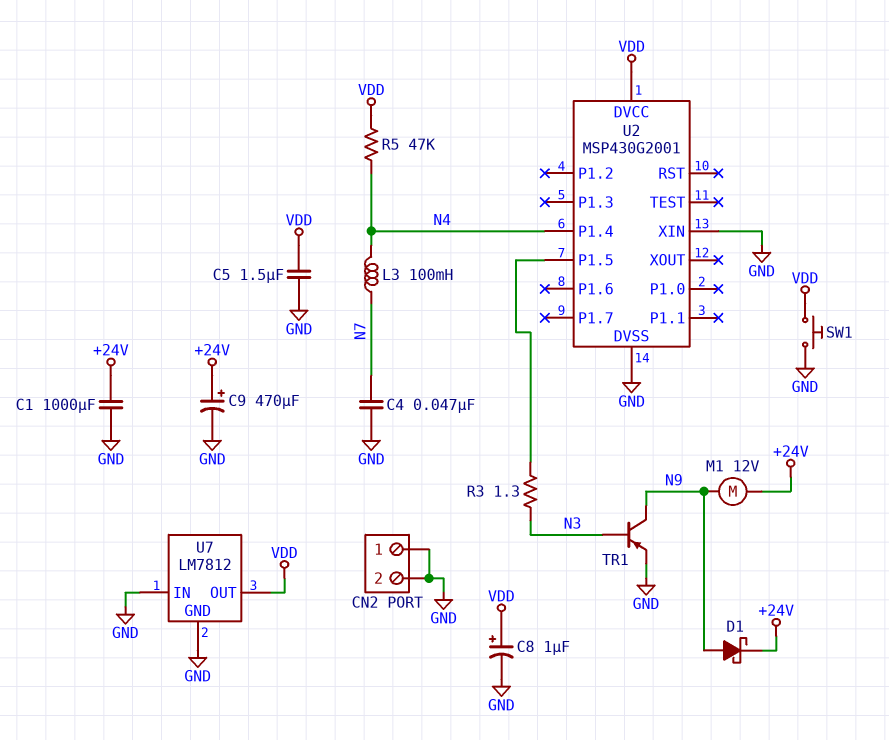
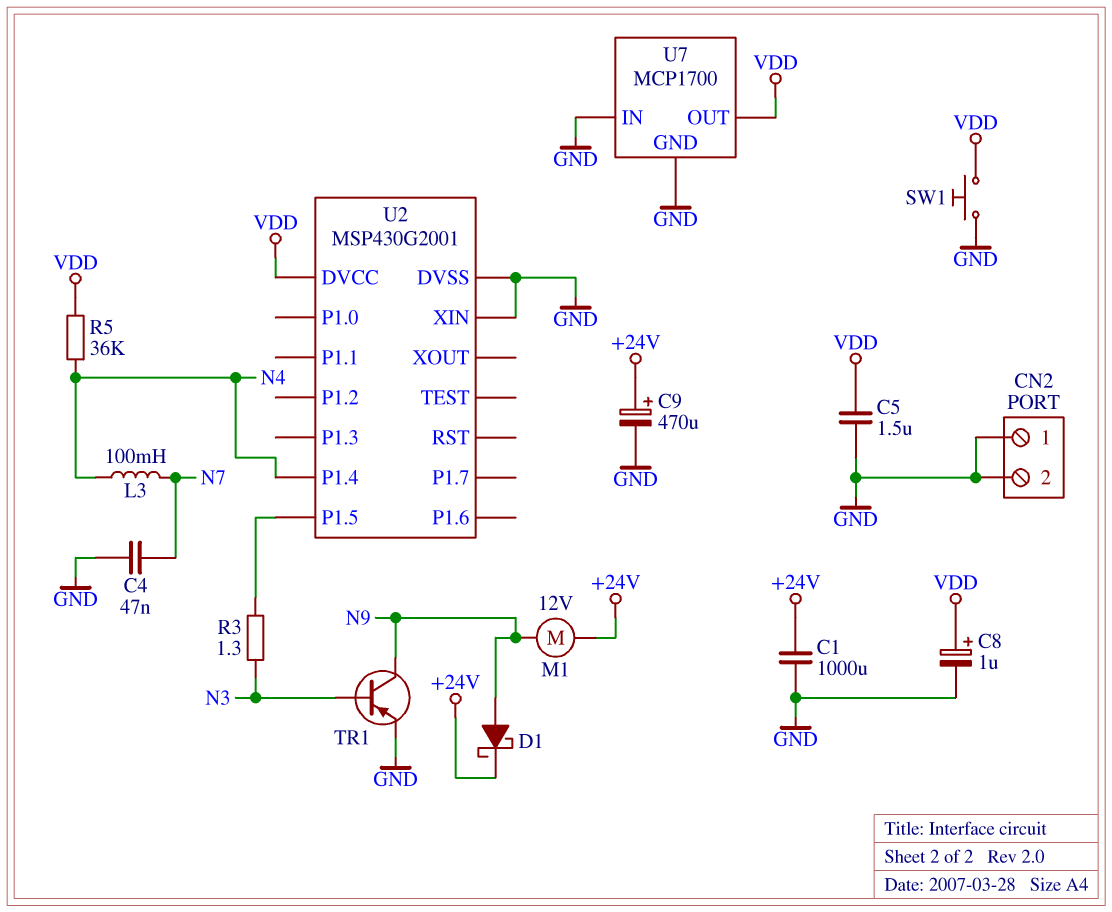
R5: 47k (N4, VDD) -> 36k (N4, VDD)
U7: LM7812 -> MCP1700

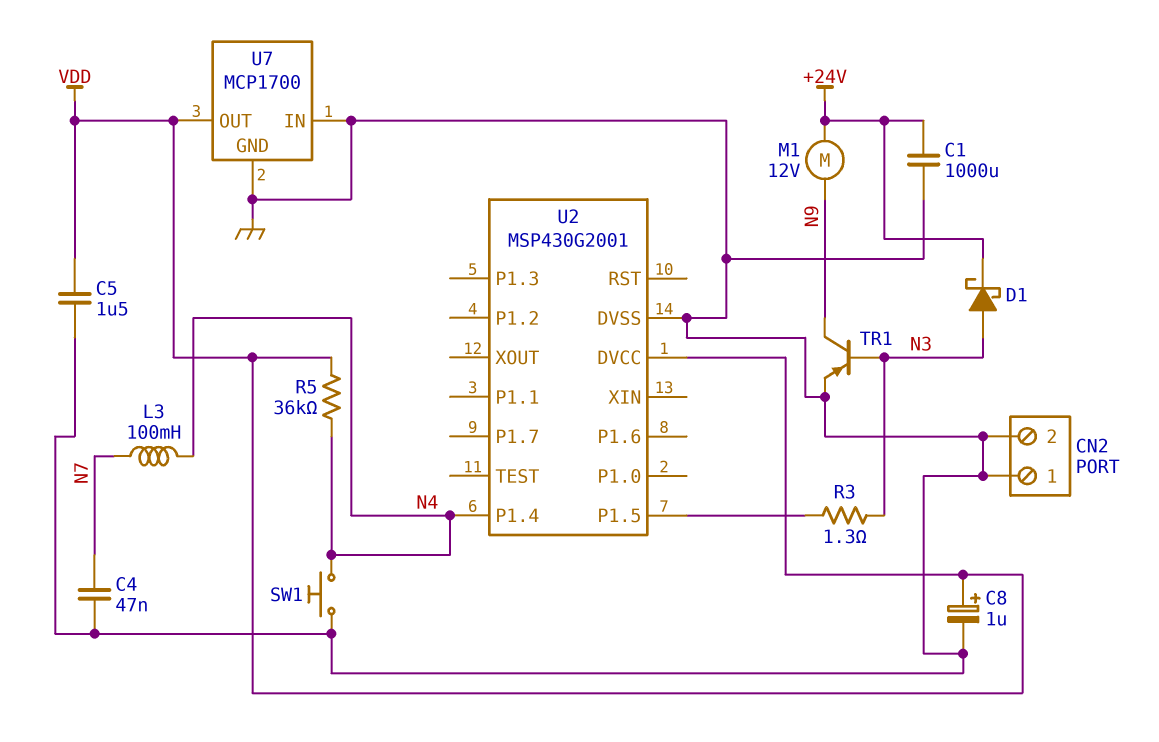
C9: 470uF (plus +24V, minus GND) -> none
D1: schottky (A N9, K +24V) -> schottky (A N3, K +24V)
SW1: button (GND, VDD) -> button (GND, N4)
U2 pin XIN: GND -> none

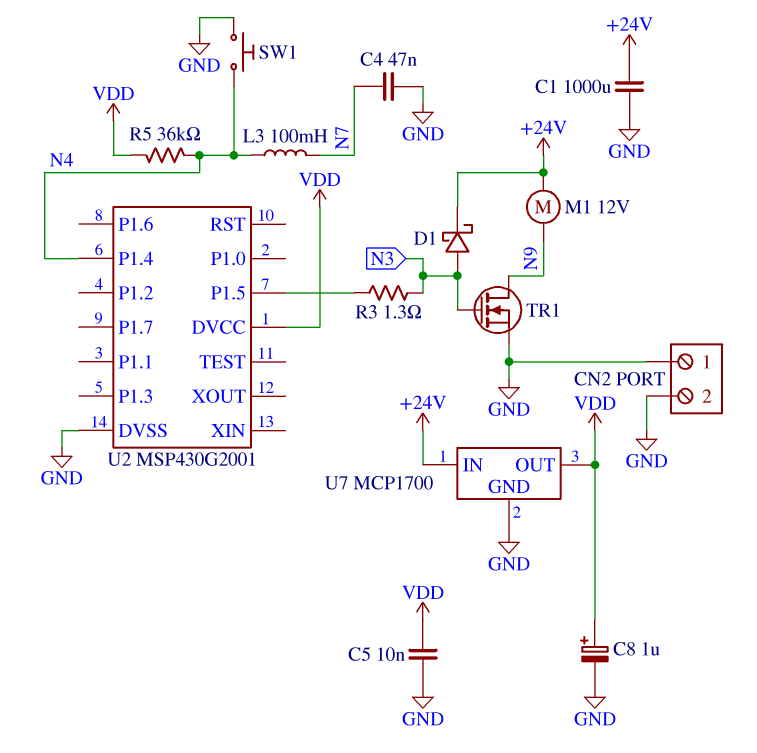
C5: 1.5uF (GND, VDD) -> 10nF (GND, VDD)
TR1: PNP (B N3, C N9, E GND) -> NMOS (G N3, D N9, S GND)
U7 pin IN: GND -> +24V

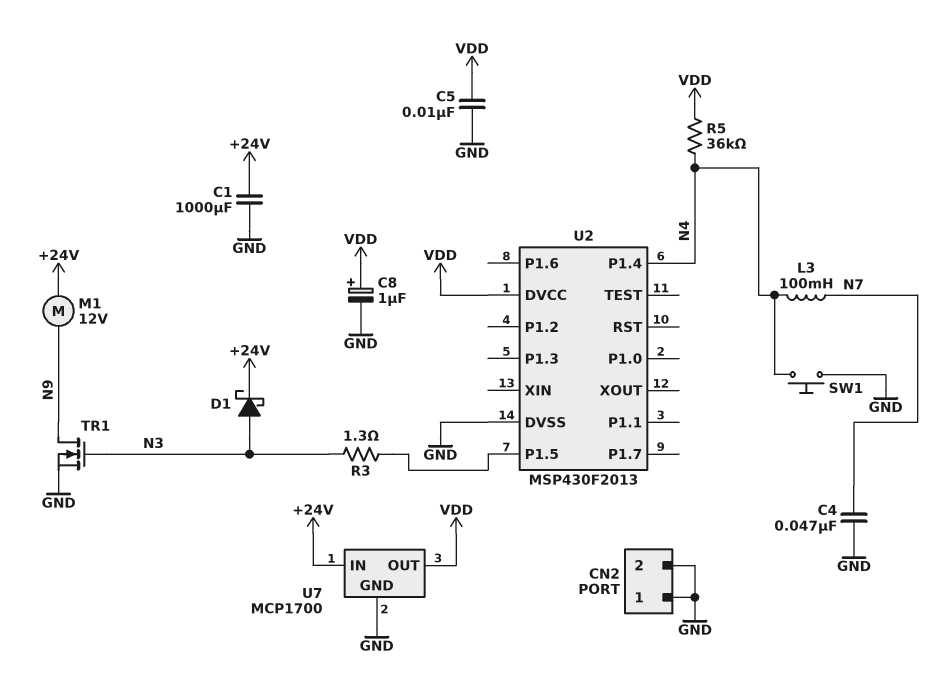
U2: MSP430G2001 -> MSP430F2013

